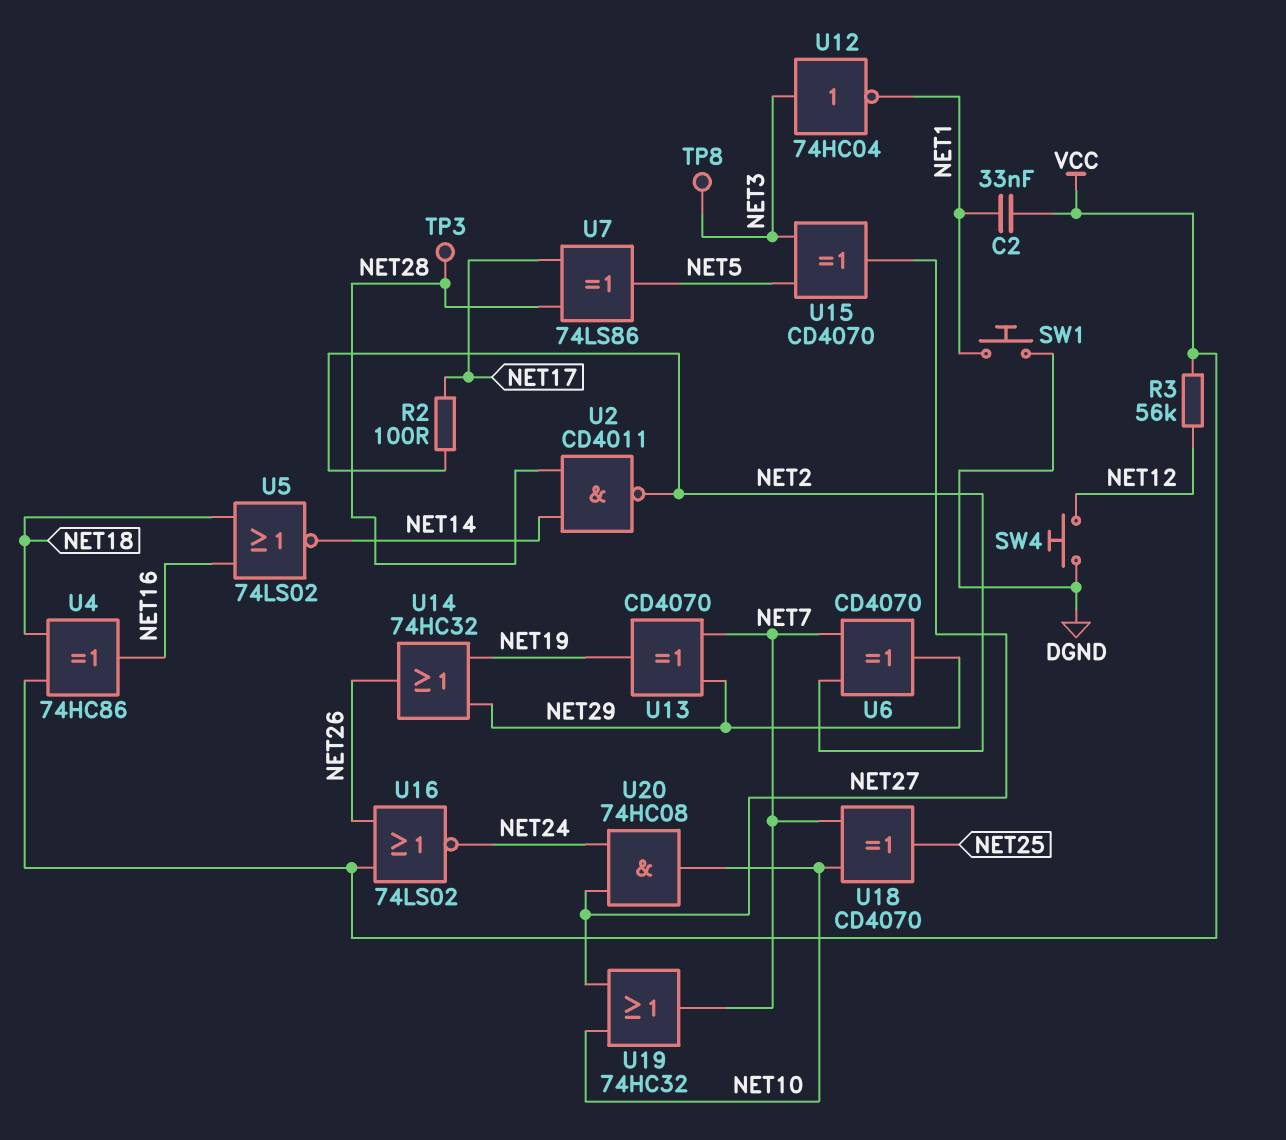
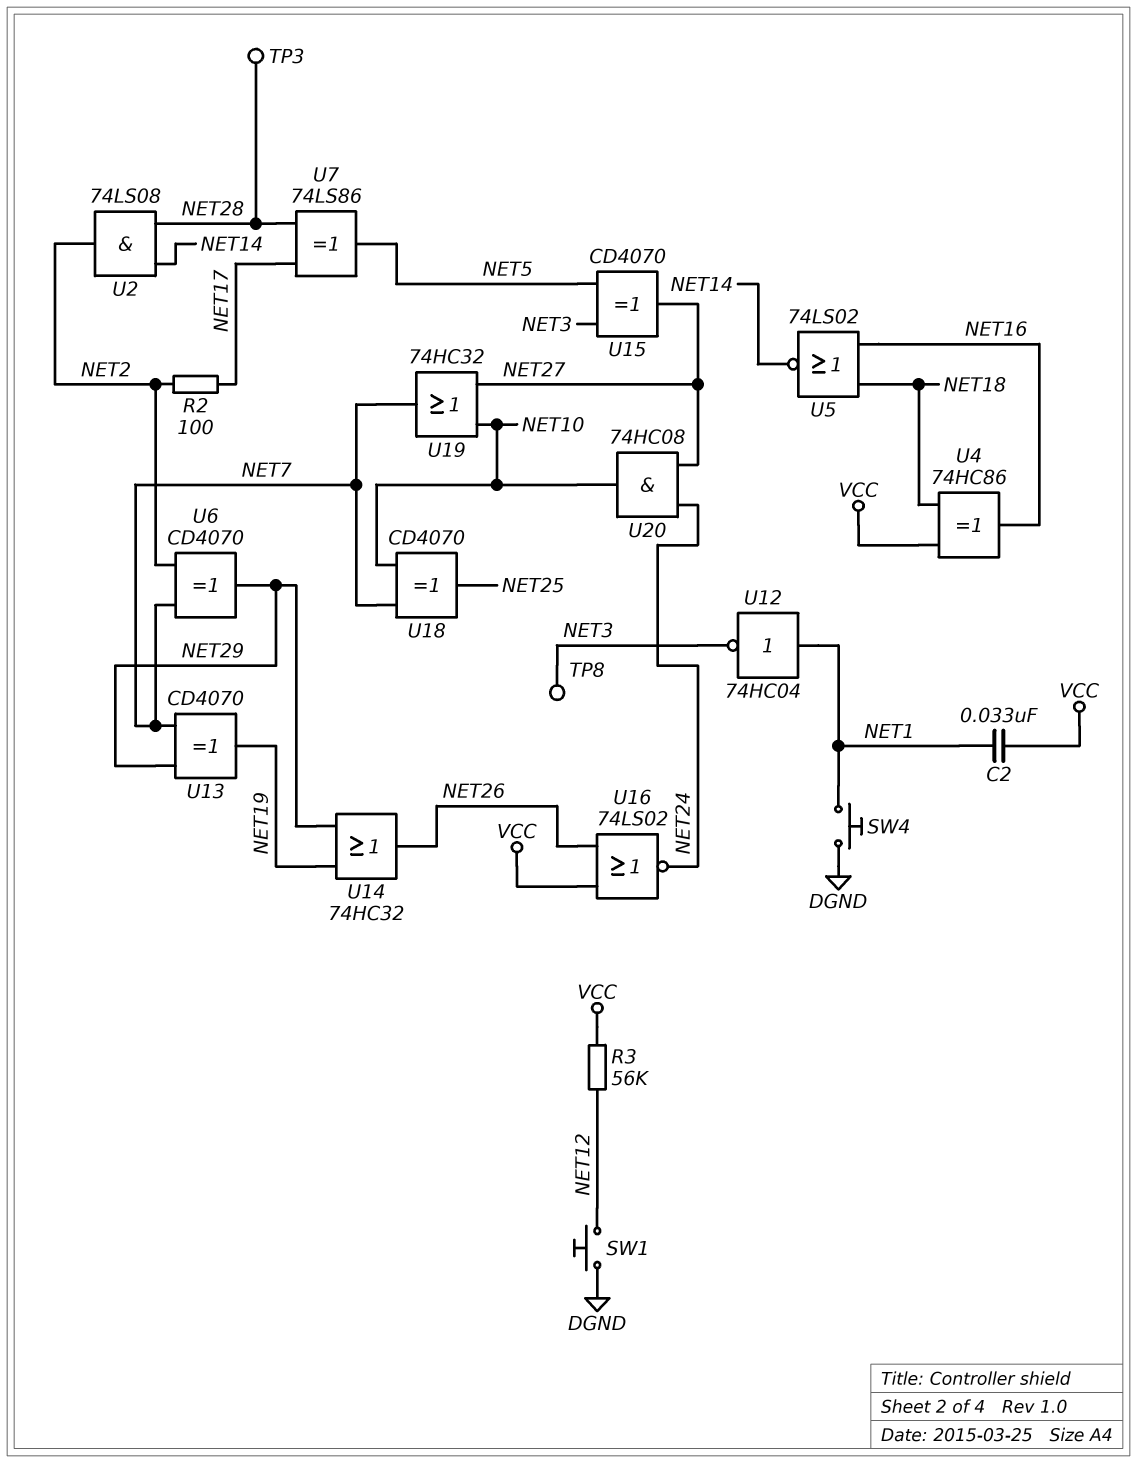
SW1: button (DGND, NET1) -> button (DGND, NET12)
SW4: button (DGND, NET12) -> button (DGND, NET1)
U2: NAND CD4011 (in NET14, in NET28, out NET2) -> AND 74LS08 (in NET14, in NET28, out NET2)
U12: NOT 74HC04 (in NET3, out NET1) -> NOT 74HC04 (in NET1, out NET3)

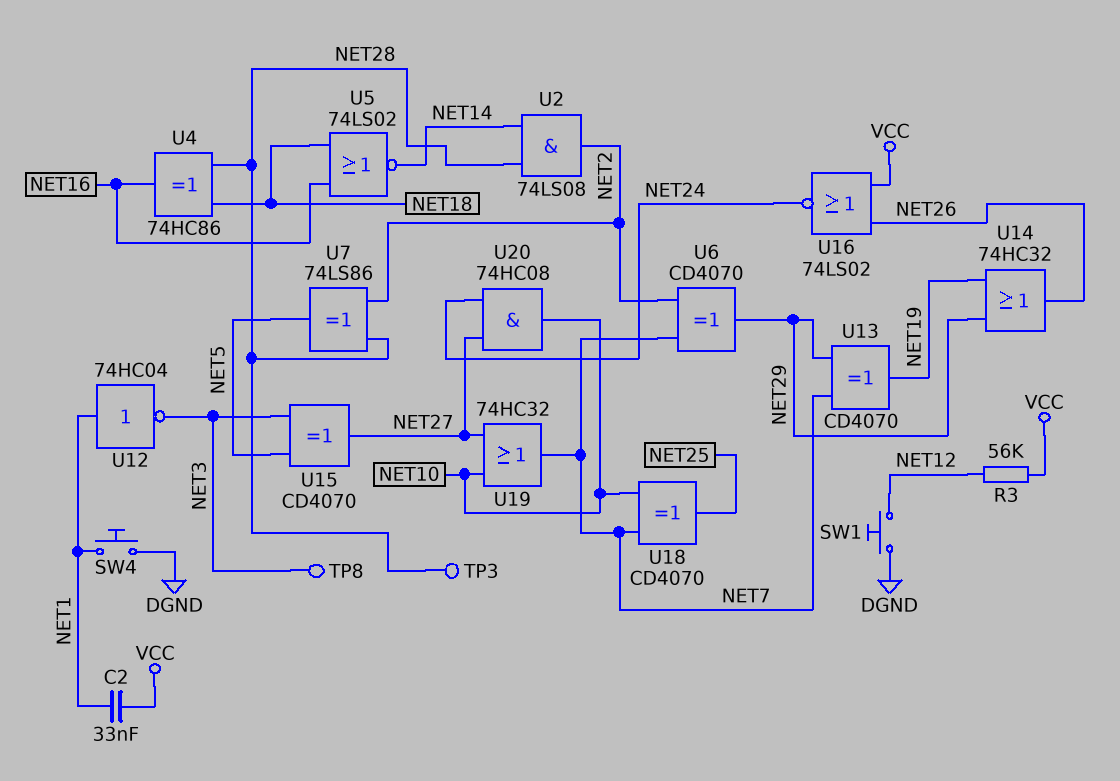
R2: 100 (NET2, NET17) -> none
U4: XOR 74HC86 (in NET18, in VCC, out NET16) -> XOR 74HC86 (in NET18, in NET28, out NET16)
U7: XOR 74LS86 (in NET17, in NET28, out NET5) -> XOR 74LS86 (in NET2, in NET28, out NET5)

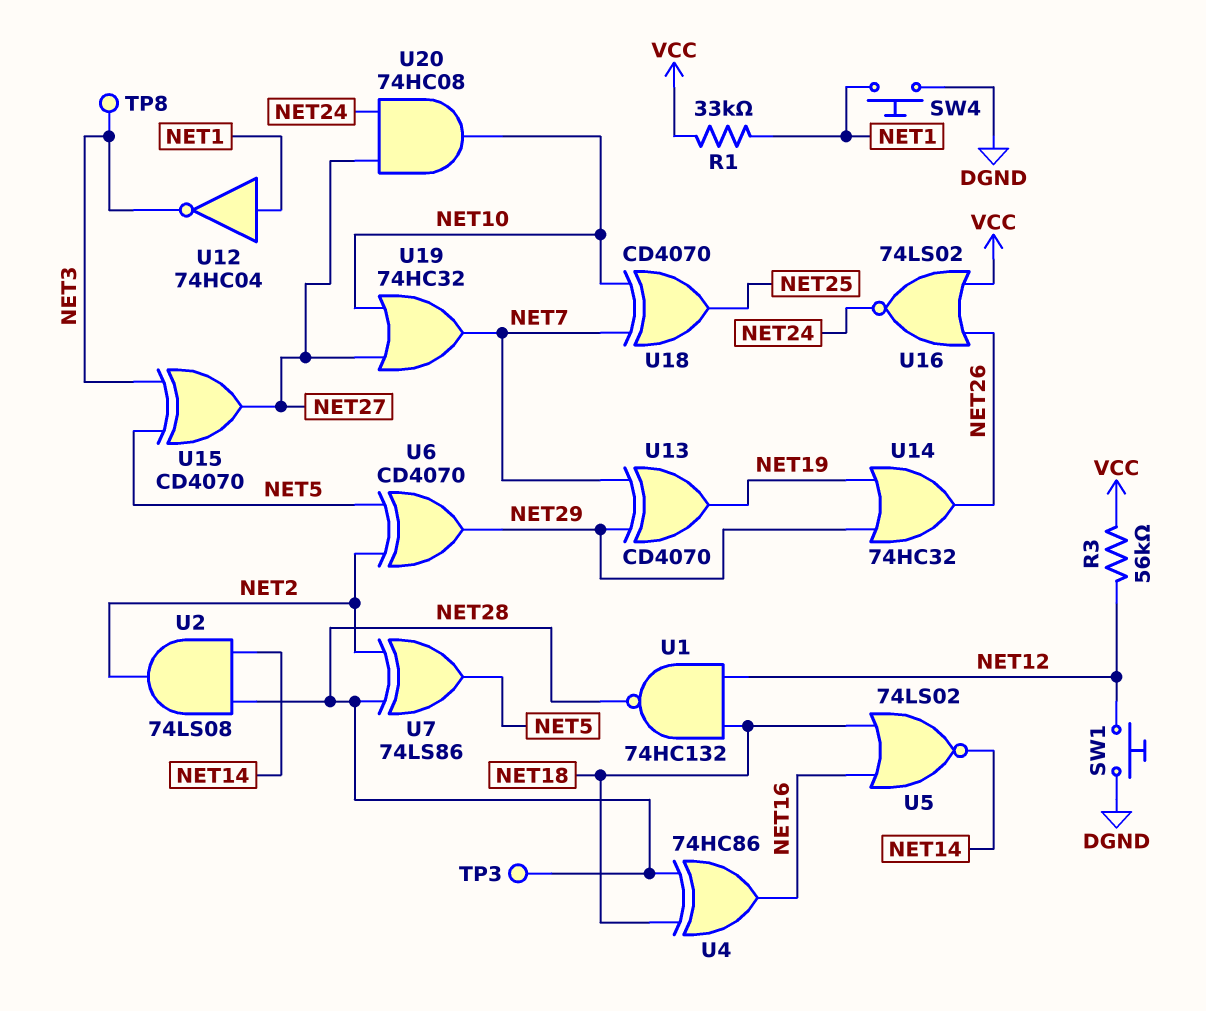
C2: 33nF (NET1, VCC) -> none
R1: none -> 33k (NET1, VCC)
U1: none -> NAND 74HC132 (in NET12, in NET18, out NET28)
U6: XOR CD4070 (in NET2, in NET7, out NET29) -> XOR CD4070 (in NET2, in NET5, out NET29)

